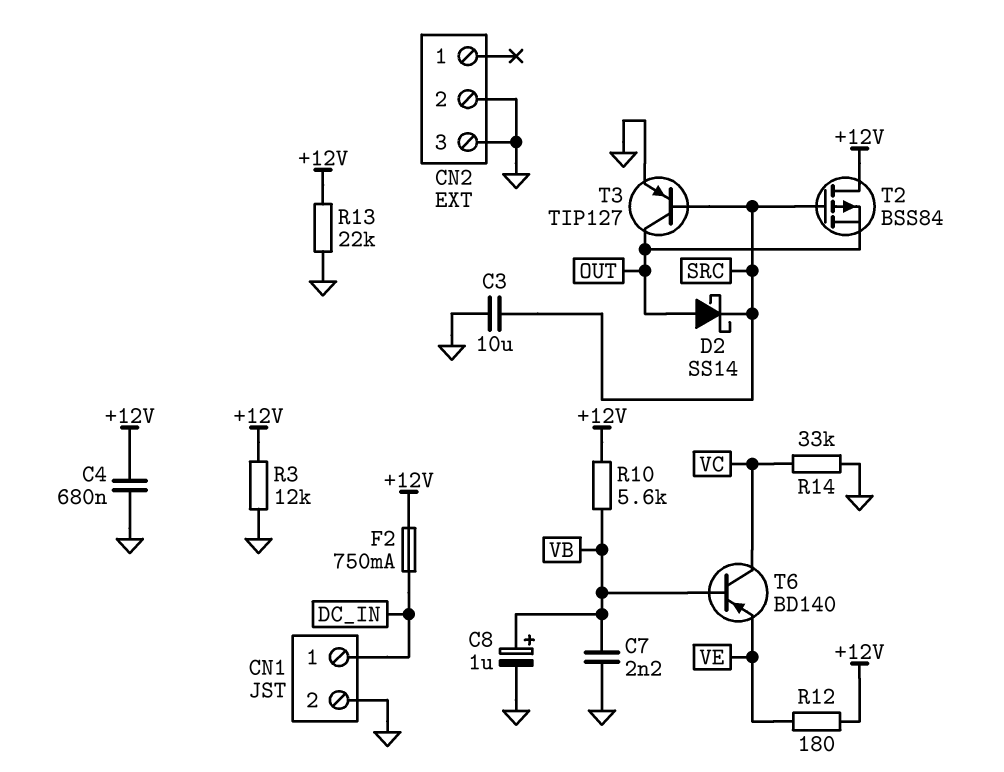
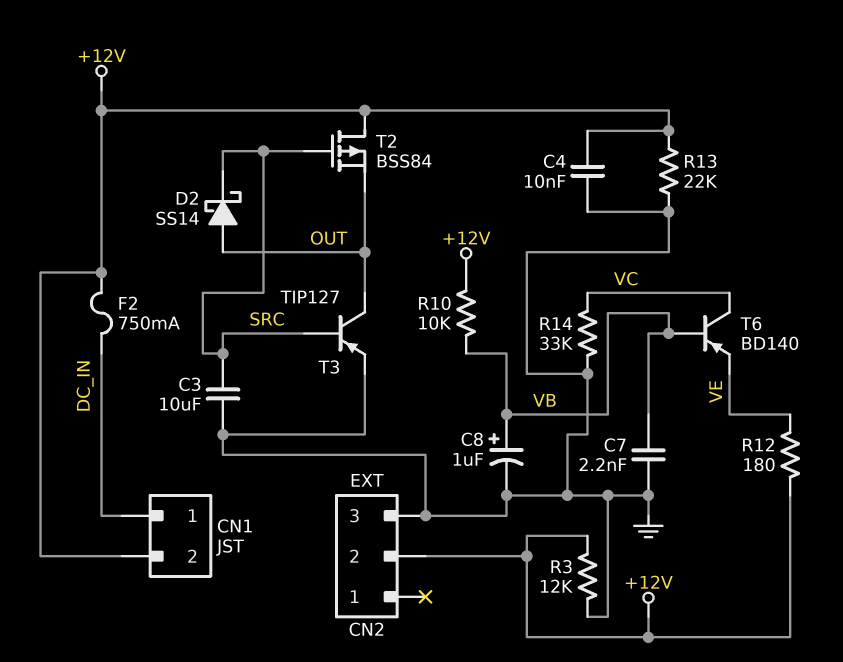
C4: 680nF (+12V, GND) -> 10nF (+12V, GND)
CN1 pin 2: GND -> +12V
CN2 pin 2: GND -> +12V
R10: 5.6k (+12V, VB) -> 10k (+12V, VB)

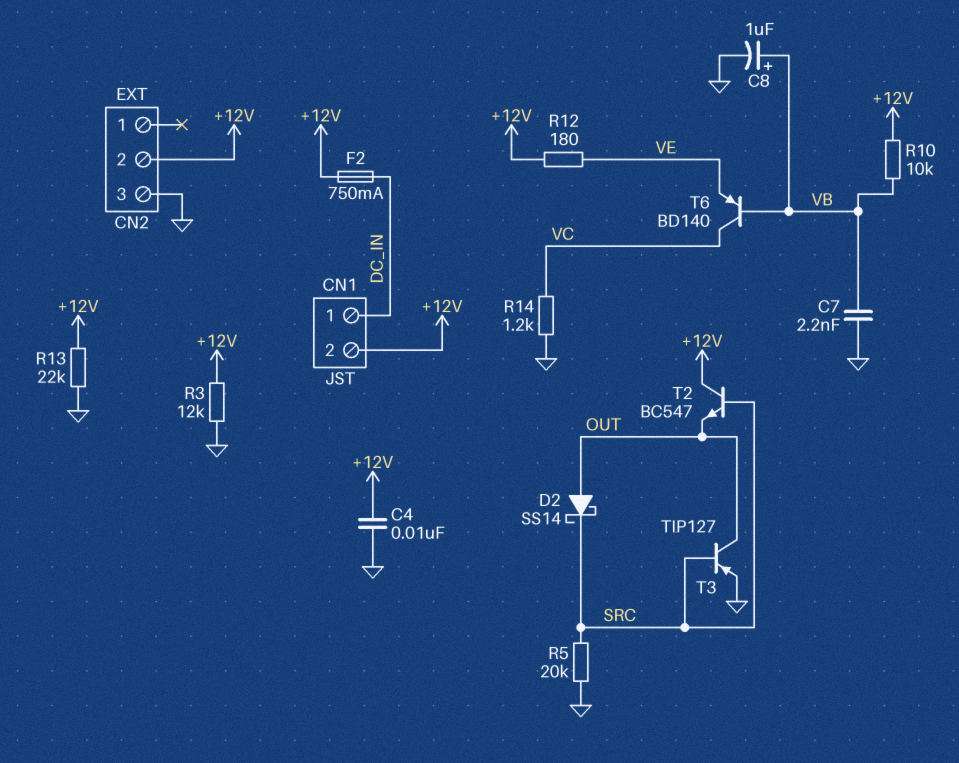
C3: 10uF (GND, SRC) -> none
R5: none -> 20k (GND, SRC)
R14: 33k (GND, VC) -> 1.2k (GND, VC)
T2: PMOS BSS84 (G SRC, D +12V, S OUT) -> NPN BC547 (B SRC, C +12V, E OUT)

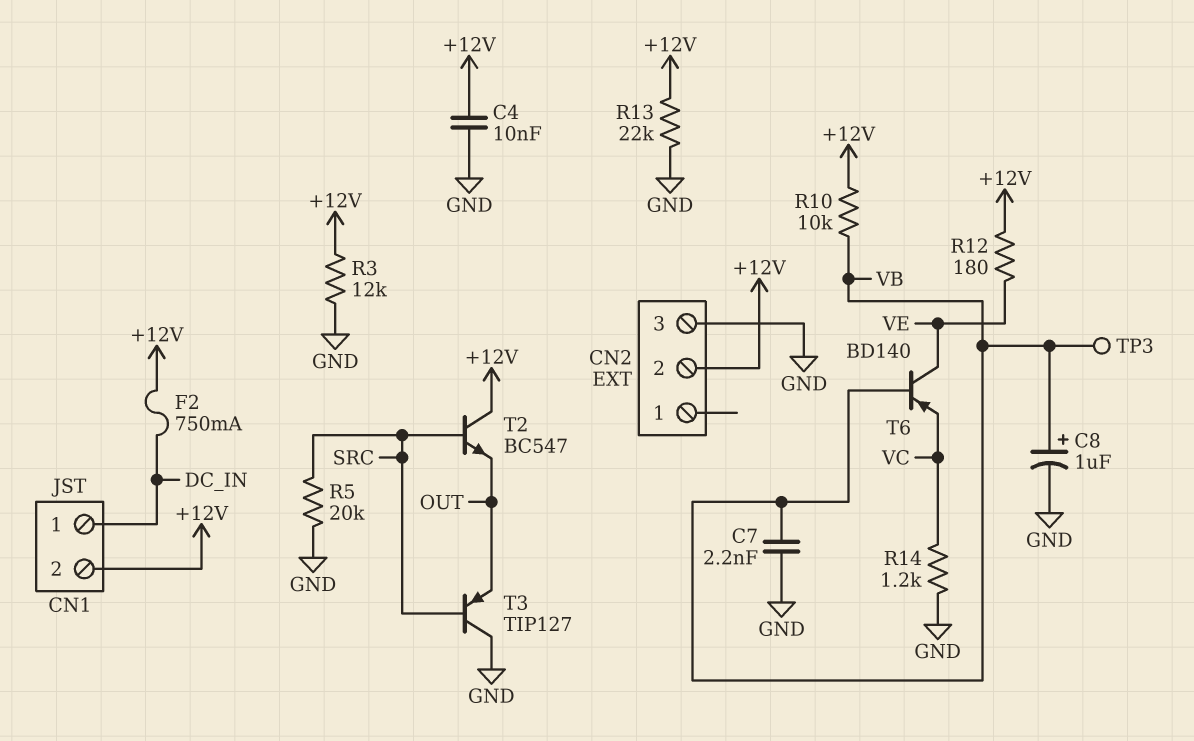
D2: schottky SS14 (A OUT, K SRC) -> none
T3: PNP TIP127 (B SRC, C OUT, E GND) -> PNP TIP127 (B SRC, C GND, E OUT)
T6: PNP BD140 (B VB, C VC, E VE) -> PNP BD140 (B VB, C VE, E VC)
TP3: none -> test point (VB)

